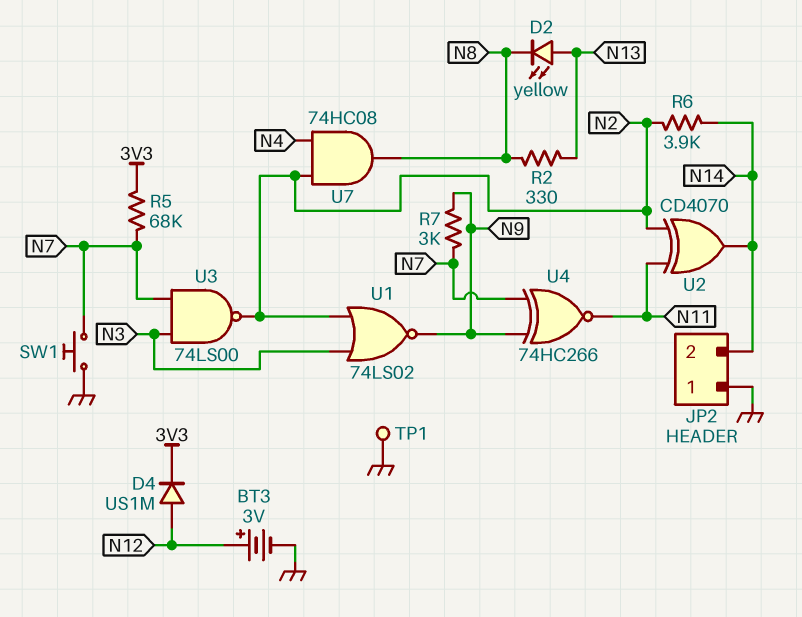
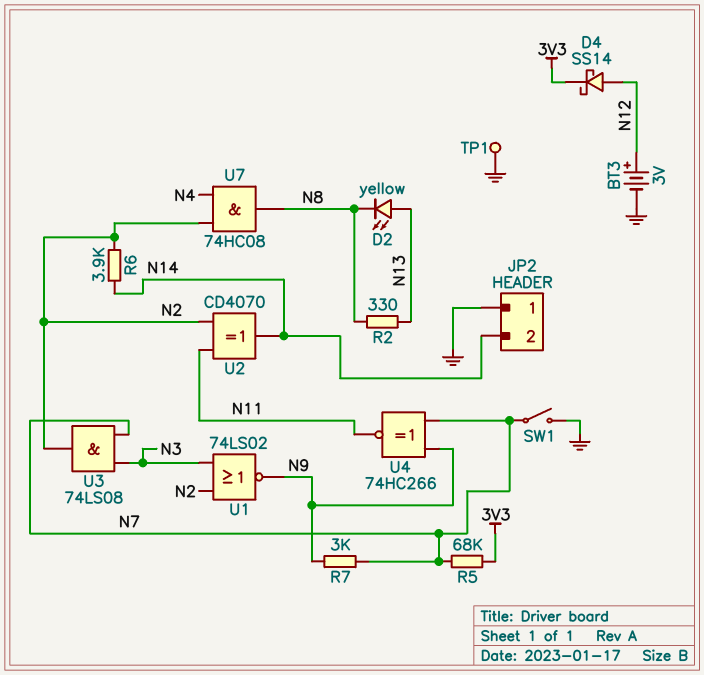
D4: diode US1M (A N12, K 3V3) -> schottky SS14 (A N12, K 3V3)
SW1: button (GND, N7) -> switch (GND, N7)
U3: NAND 74LS00 (in N3, in N7, out N2) -> AND 74LS08 (in N3, in N7, out N2)

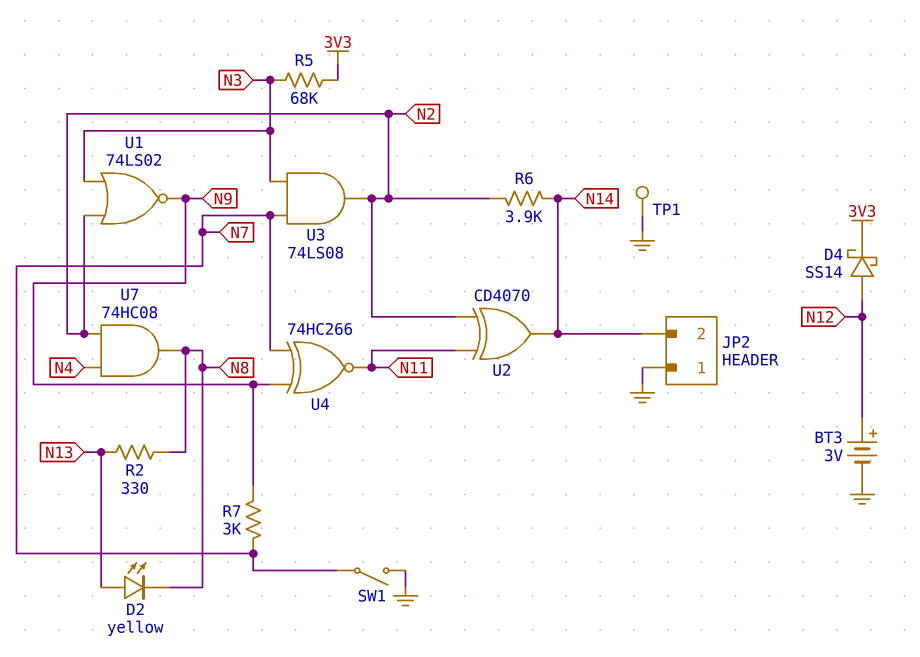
R5: 68k (3V3, N7) -> 68k (3V3, N3)

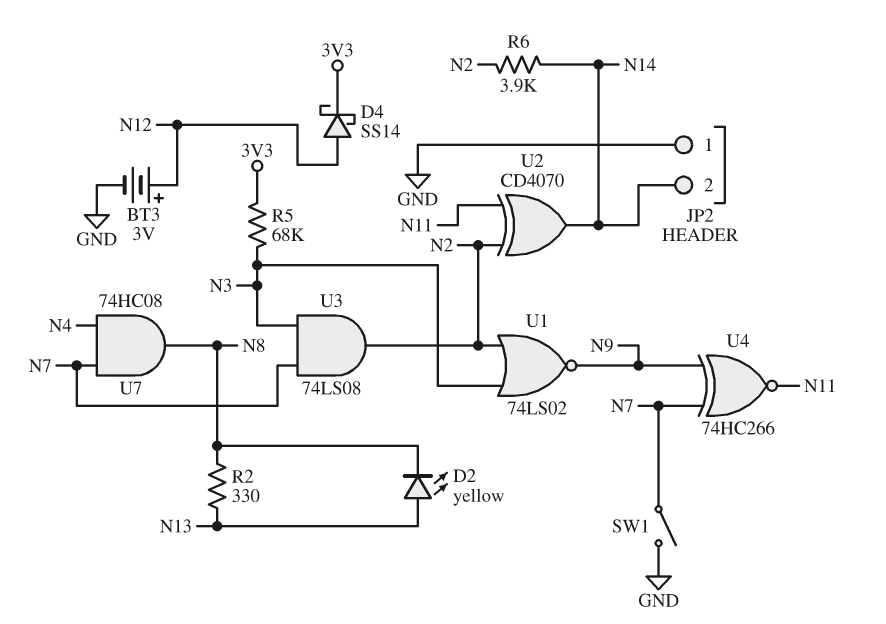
R7: 3k (N7, N9) -> none
TP1: test point (GND) -> none
U7: AND 74HC08 (in N2, in N4, out N8) -> AND 74HC08 (in N4, in N7, out N8)

